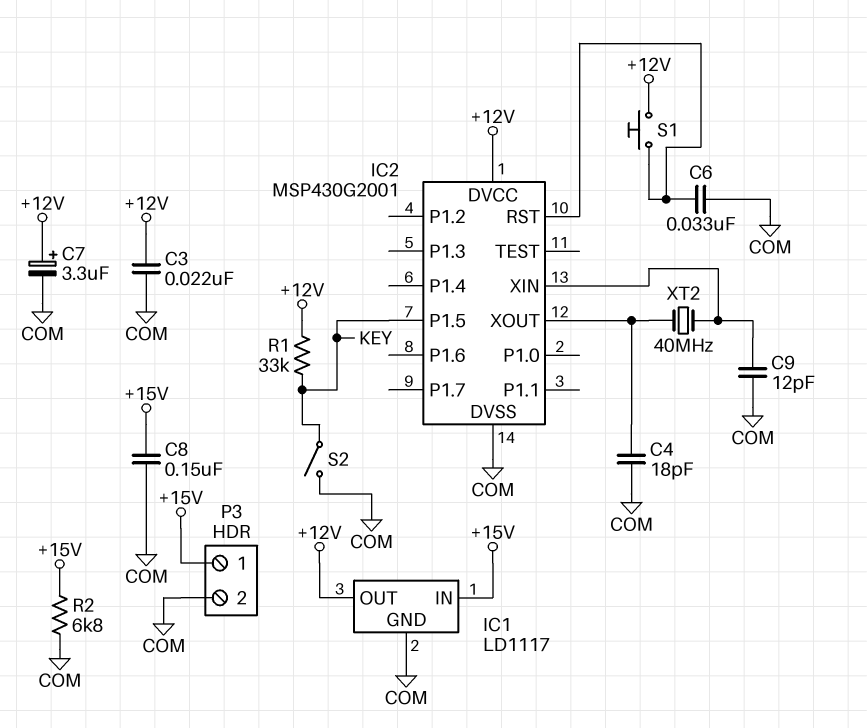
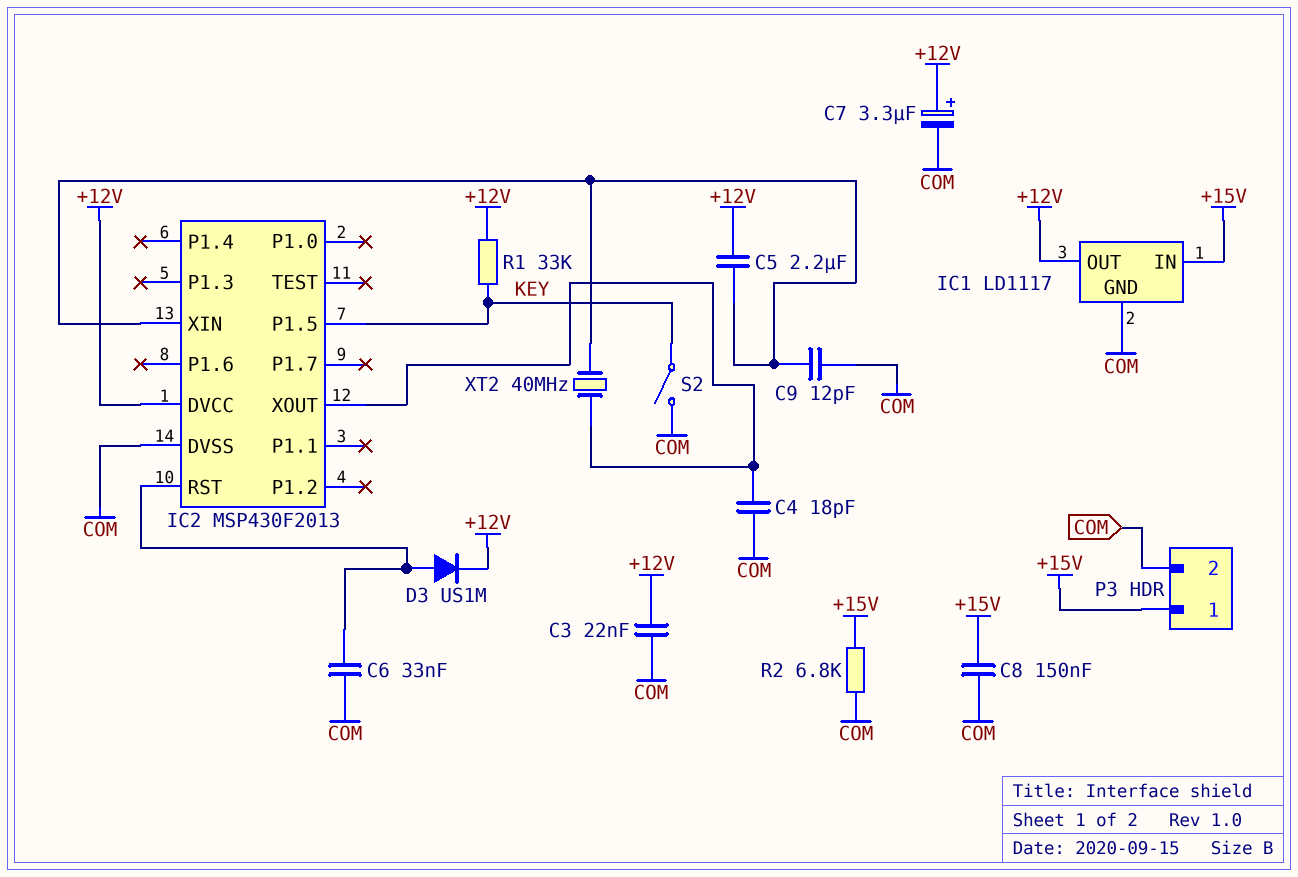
C5: none -> 2.2uF (+12V, IC2/XIN)
D3: none -> diode US1M (A IC2/RST, K +12V)
IC2: MSP430G2001 -> MSP430F2013
S1: button (+12V, IC2/RST) -> none

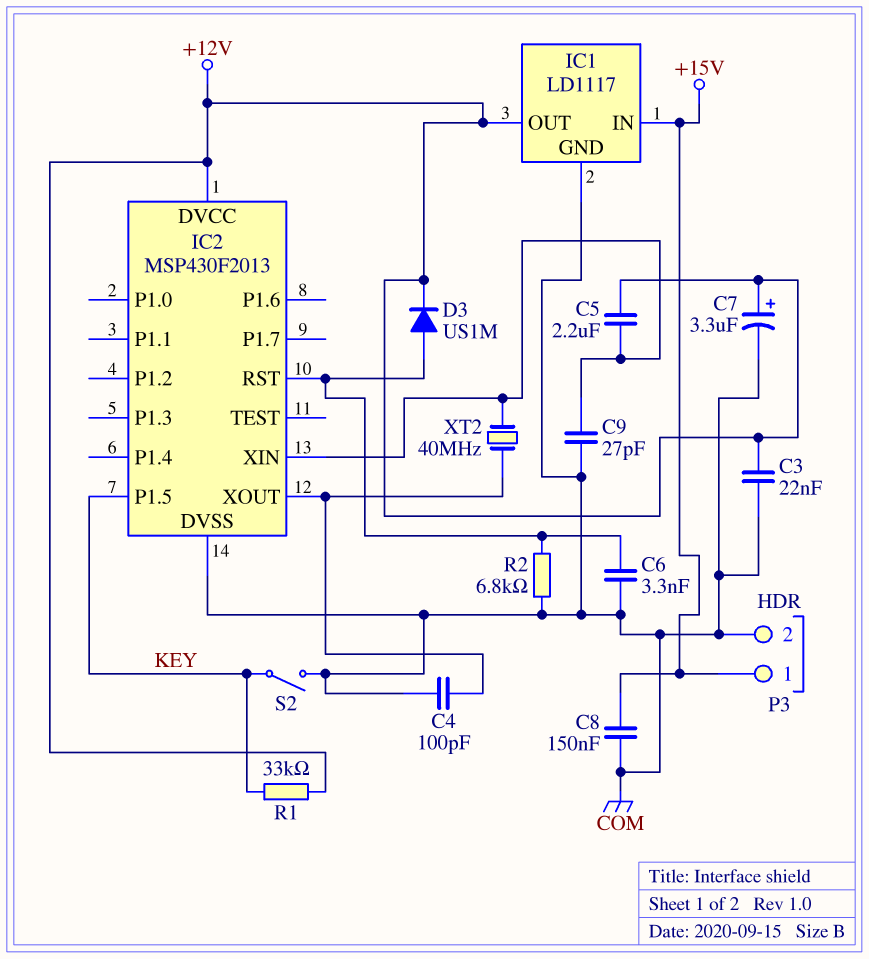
C4: 18pF (COM, IC2/XOUT) -> 100pF (COM, IC2/XOUT)
C6: 33nF (COM, IC2/RST) -> 3.3nF (COM, IC2/RST)
C9: 12pF (COM, IC2/XIN) -> 27pF (COM, IC2/XIN)
R2: 6.8k (+15V, COM) -> 6.8k (COM, IC2/RST)

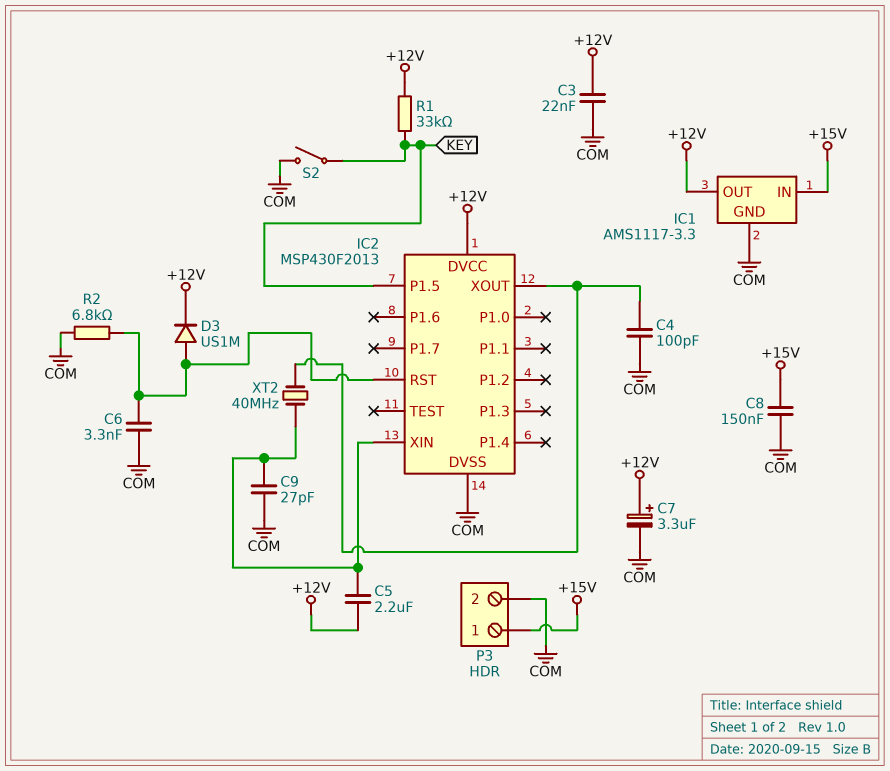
IC1: LD1117 -> AMS1117-3.3

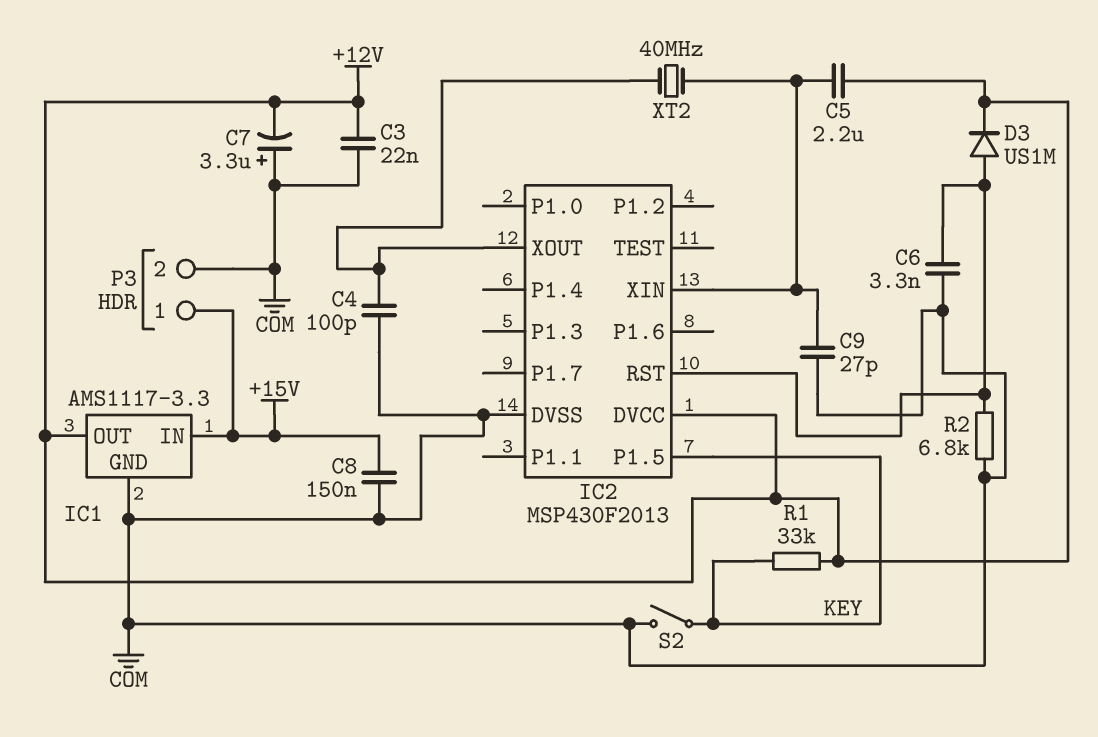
C7: 3.3uF (plus +12V, minus COM) -> 3.3uF (plus COM, minus +12V)

